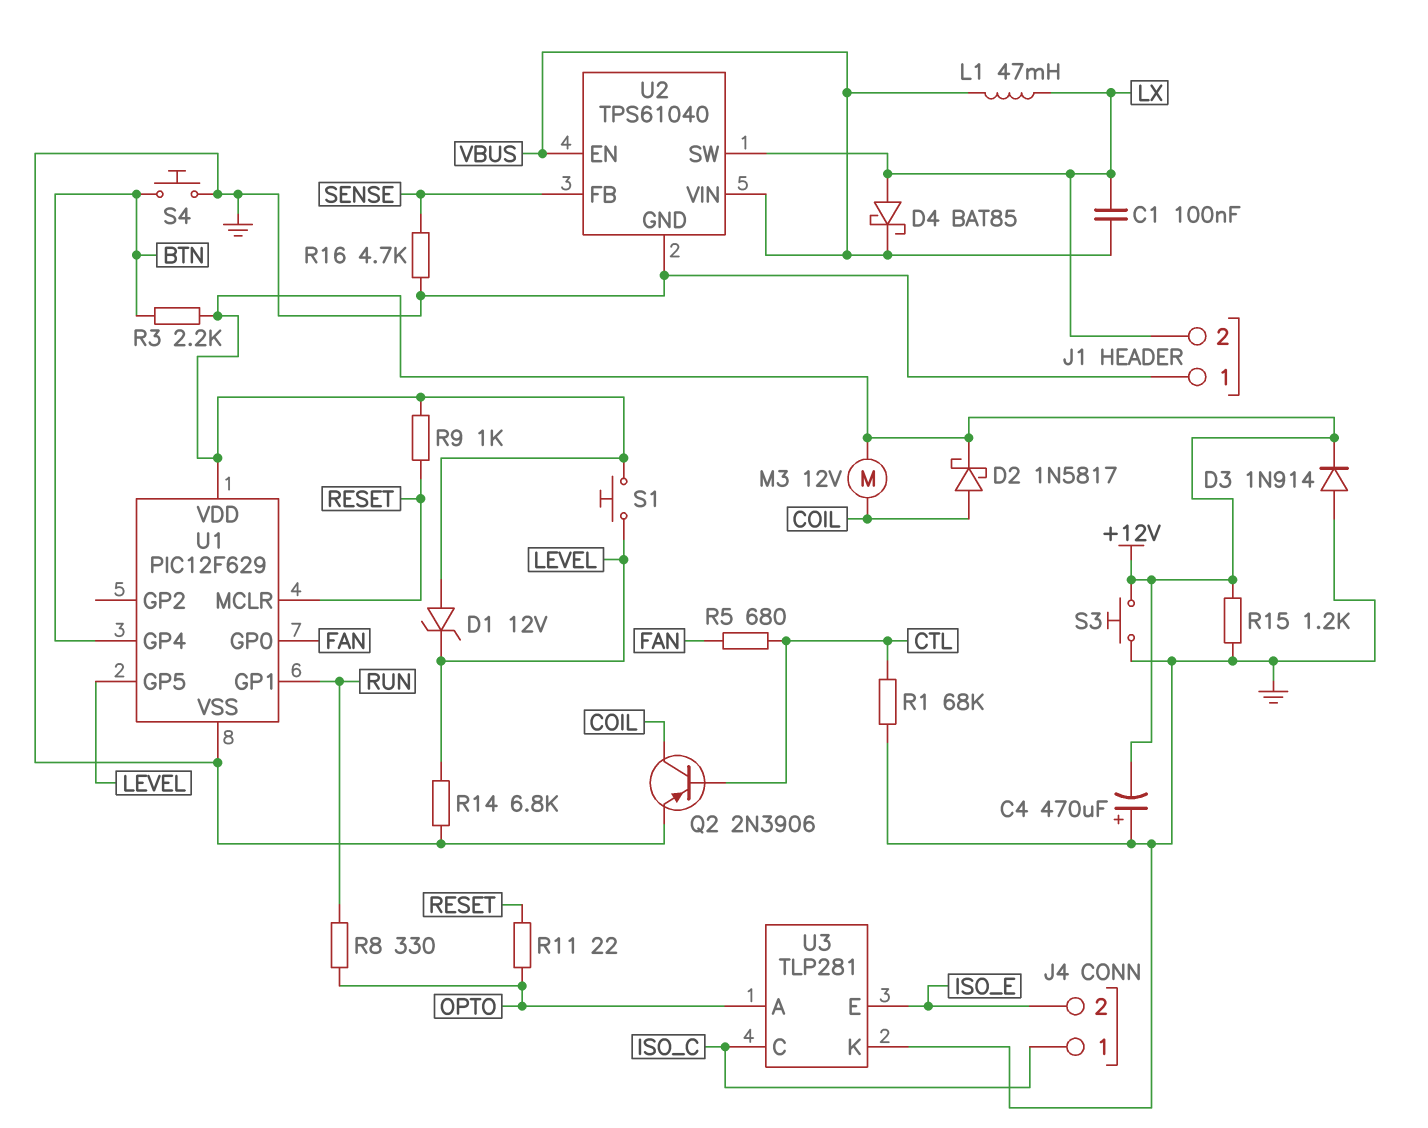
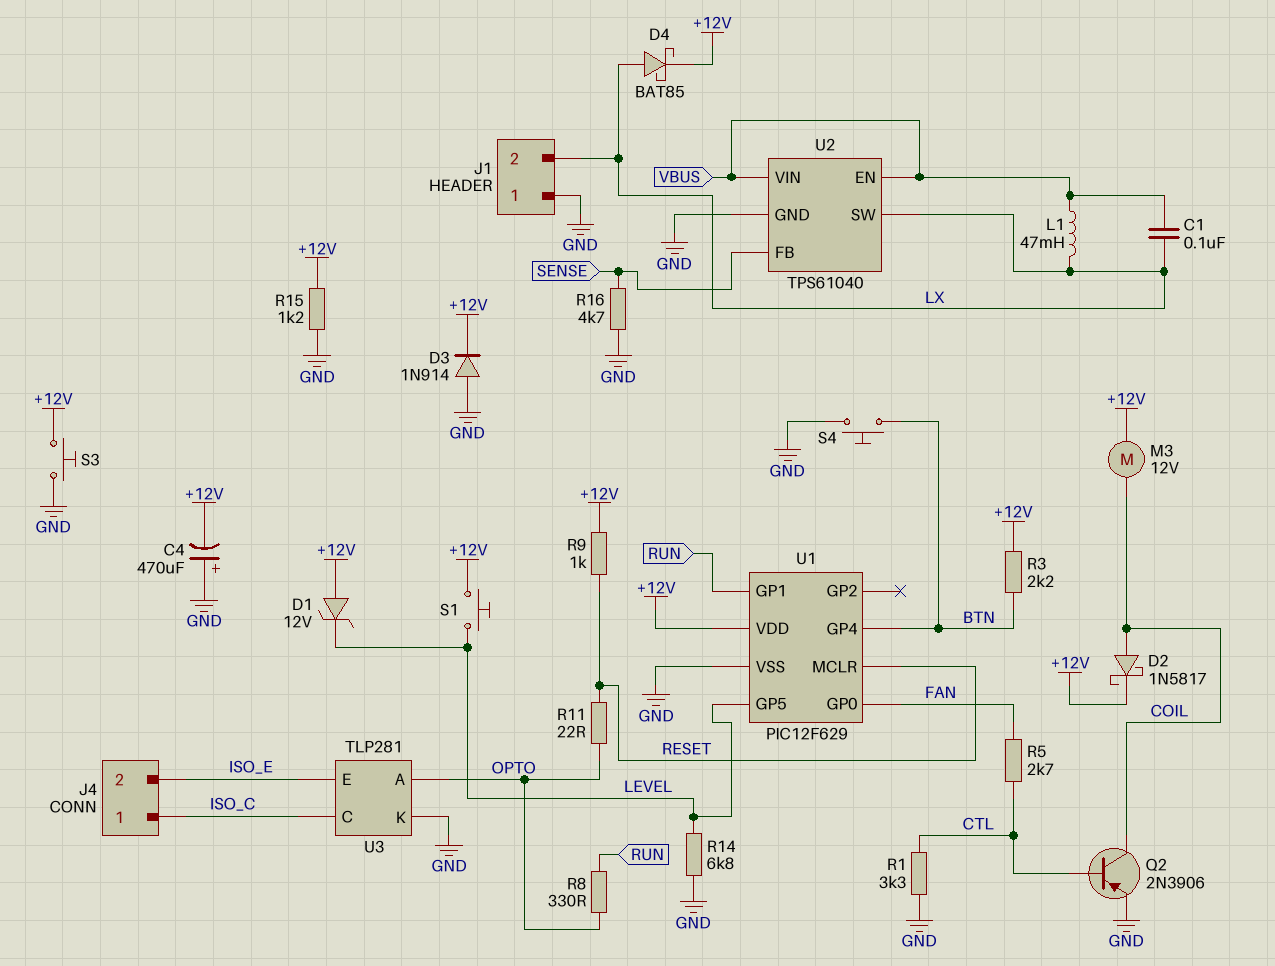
D4: schottky BAT85 (A LX, K VBUS) -> schottky BAT85 (A LX, K +12V)
R1: 68k (CTL, GND) -> 3.3k (CTL, GND)
R5: 680 (CTL, FAN) -> 2.7k (CTL, FAN)

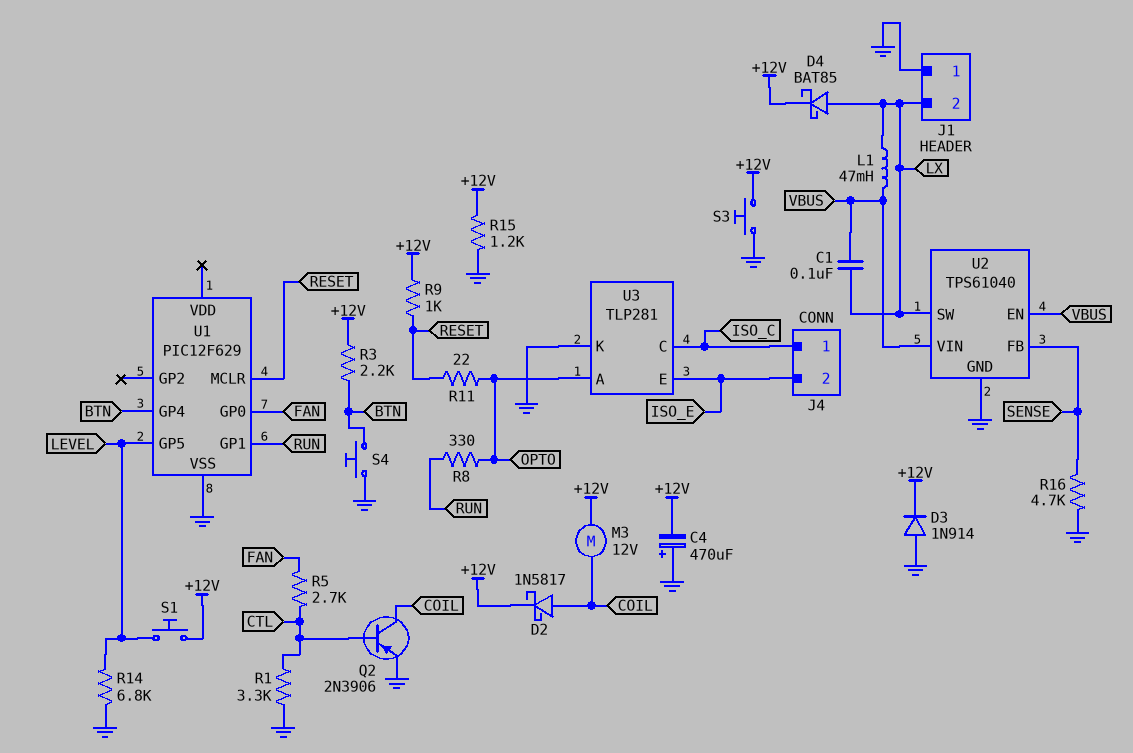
D1: zener 12V (A +12V, K LEVEL) -> none
U1 pin VDD: +12V -> none

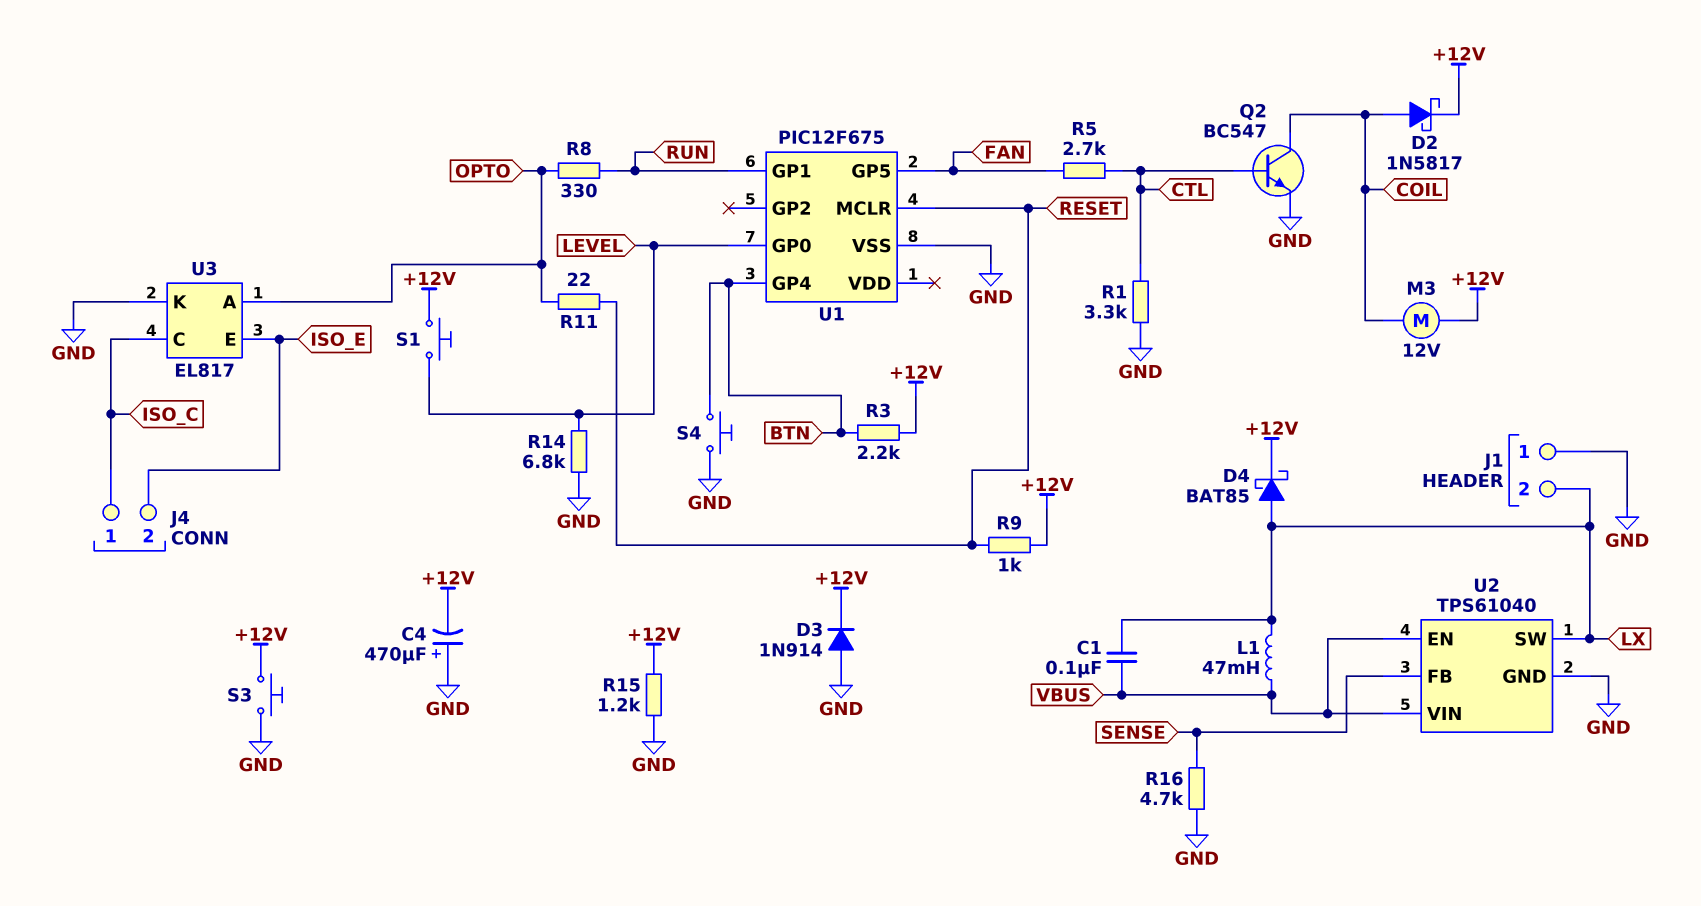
Q2: PNP 2N3906 (B CTL, C COIL, E GND) -> NPN BC547 (B CTL, C COIL, E GND)
U1: PIC12F629 -> PIC12F675
U1 pin GP0: FAN -> LEVEL
U1 pin GP5: LEVEL -> FAN
U3: TLP281 -> EL817

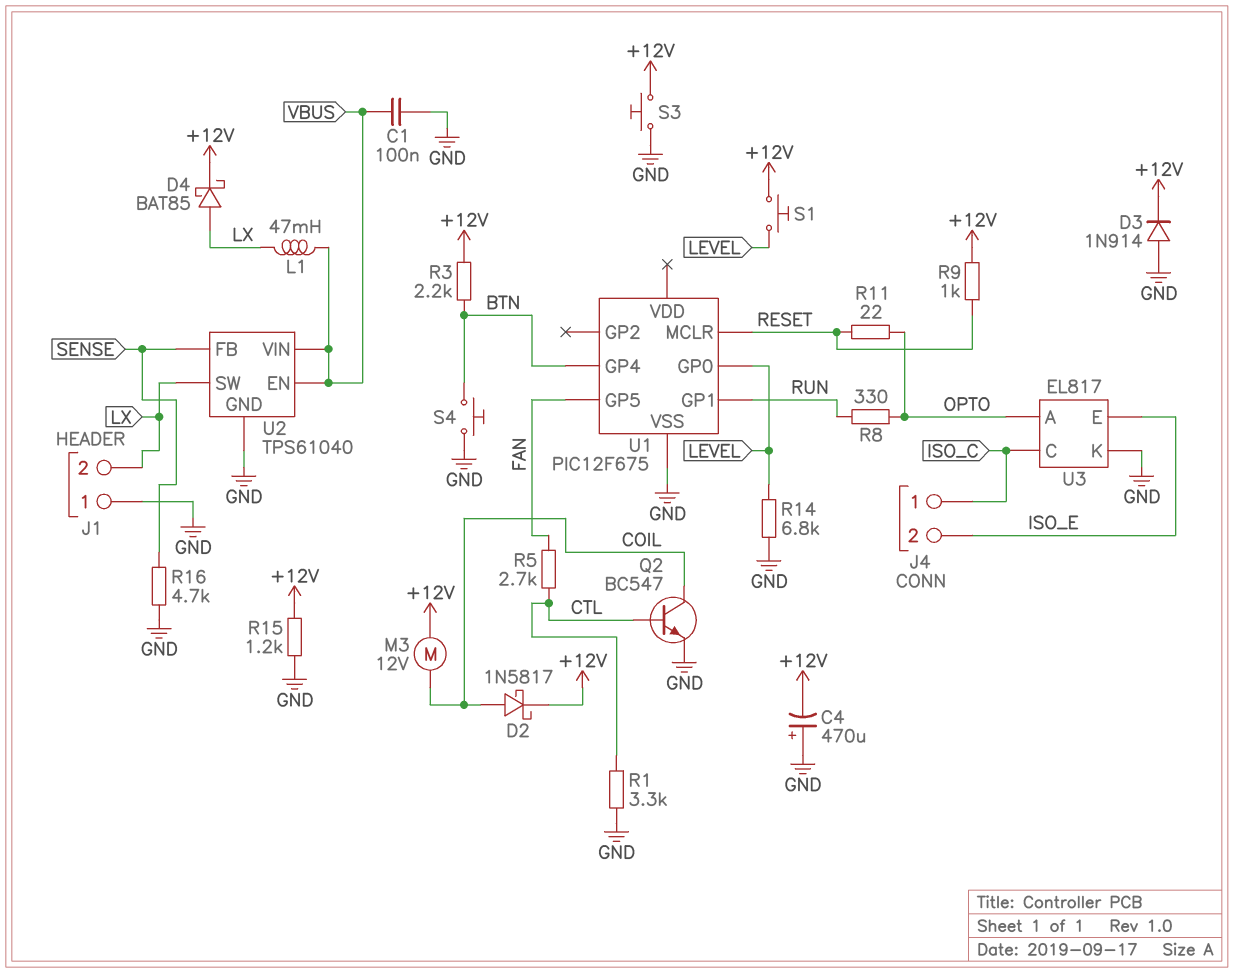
C1: 100nF (LX, VBUS) -> 100nF (GND, VBUS)

